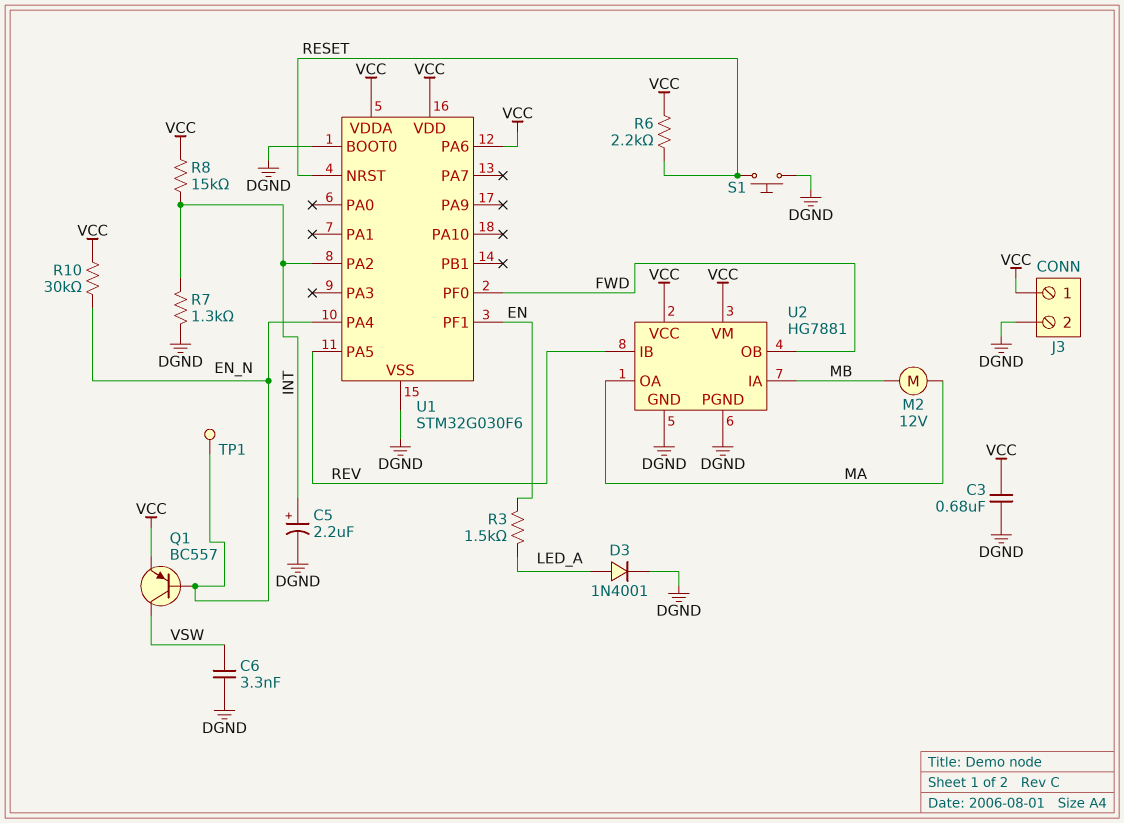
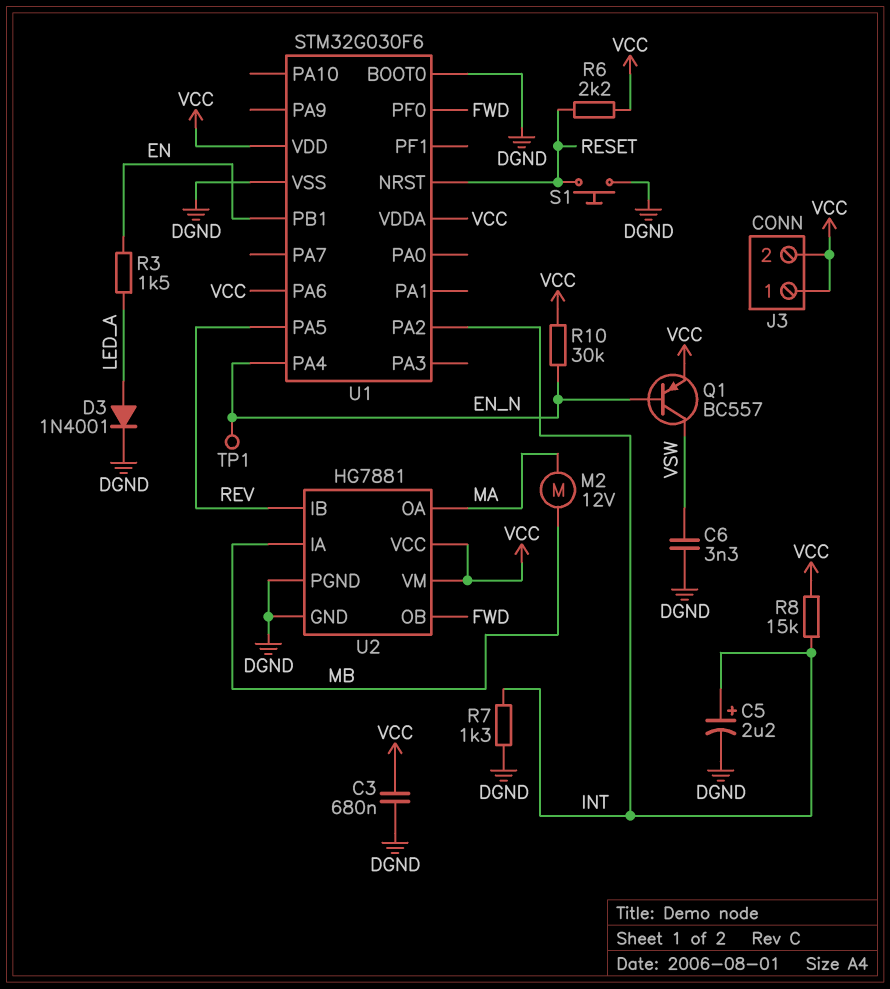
J3 pin 2: DGND -> VCC
U1 pin PB1: none -> EN
U1 pin PF1: EN -> none

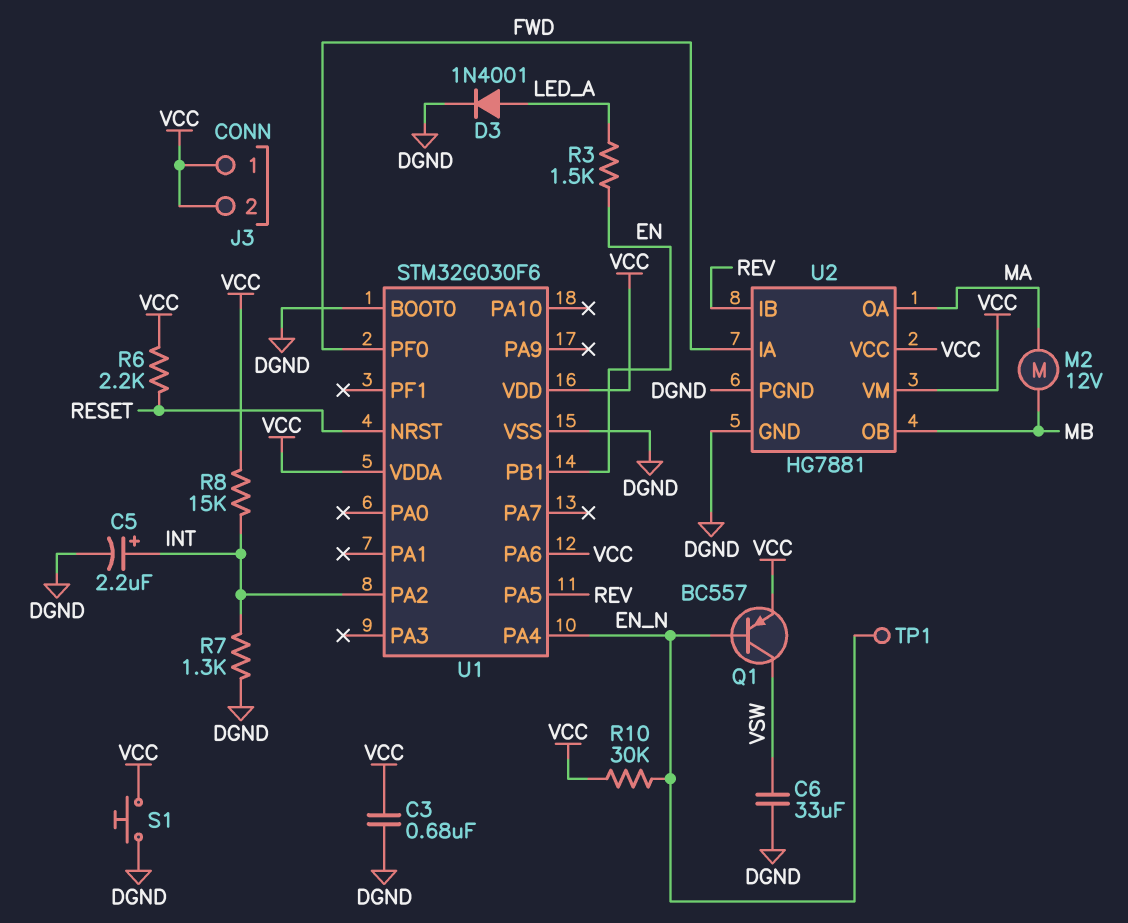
C6: 3.3nF (DGND, VSW) -> 33uF (DGND, VSW)
S1: button (DGND, RESET) -> button (DGND, VCC)
U2 pin IA: MB -> FWD
U2 pin OB: FWD -> MB

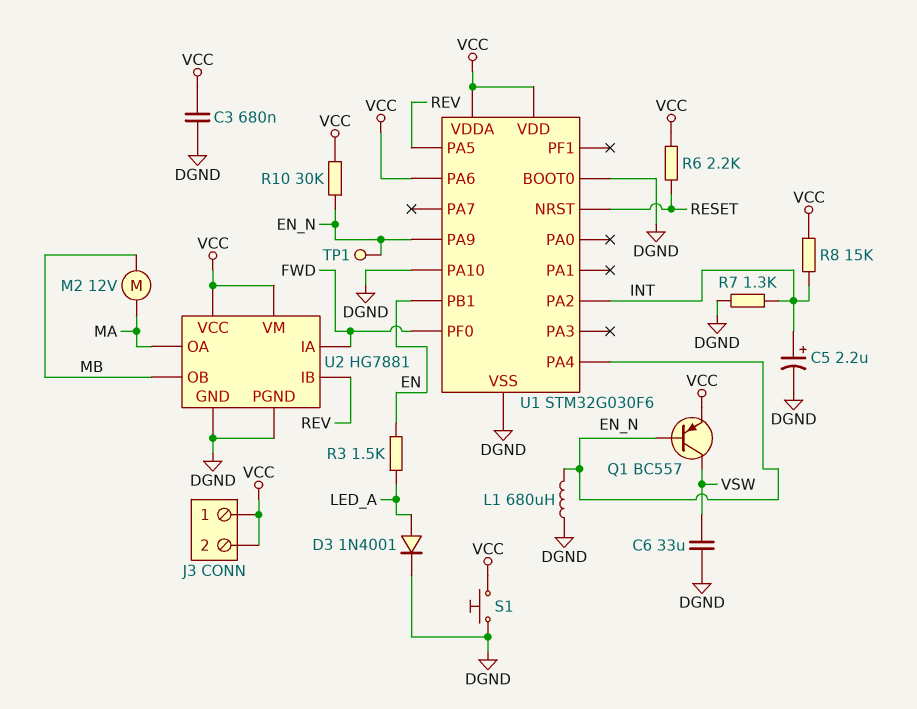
L1: none -> 680uH (DGND, EN_N)
U1 pin PA9: none -> EN_N
U1 pin PA10: none -> DGND

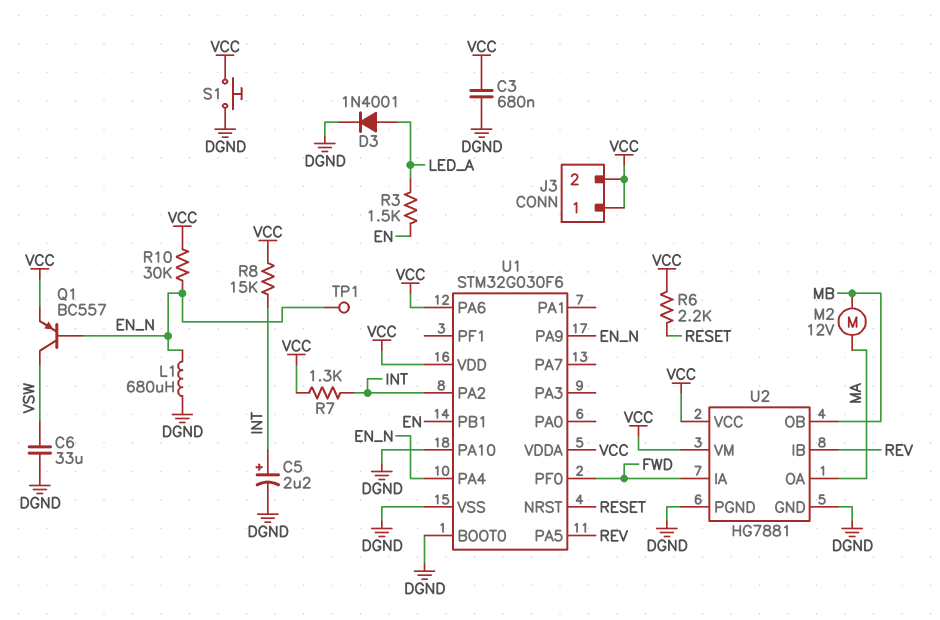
R7: 1.3k (DGND, INT) -> 1.3k (INT, VCC)

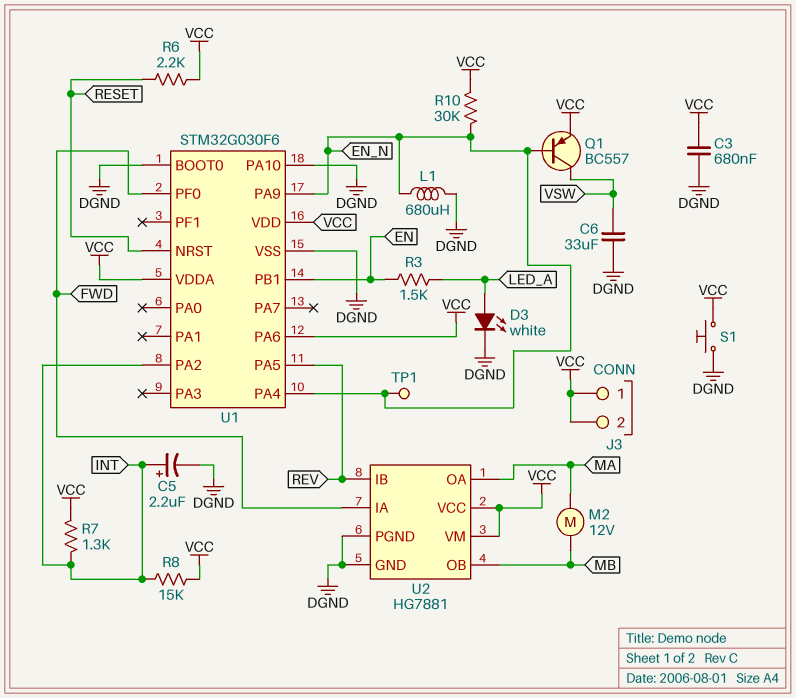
D3: diode 1N4001 (A LED_A, K DGND) -> LED white (A LED_A, K DGND)

